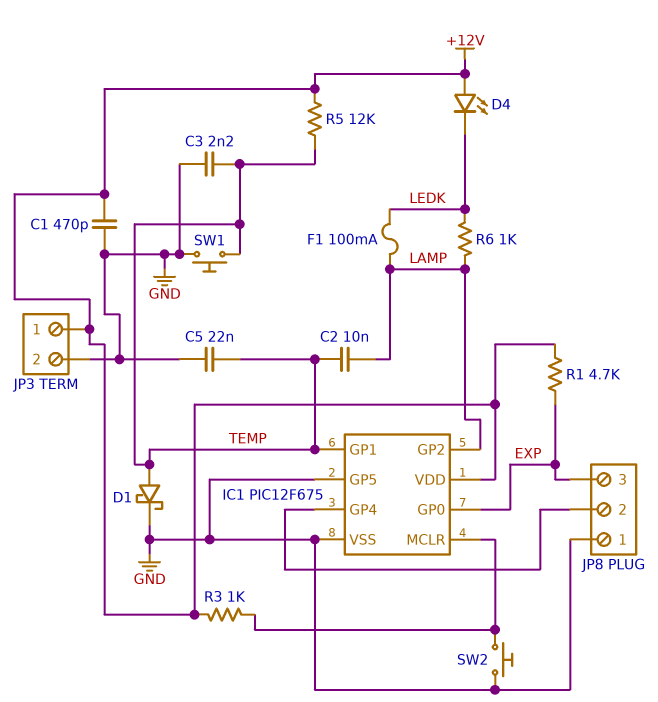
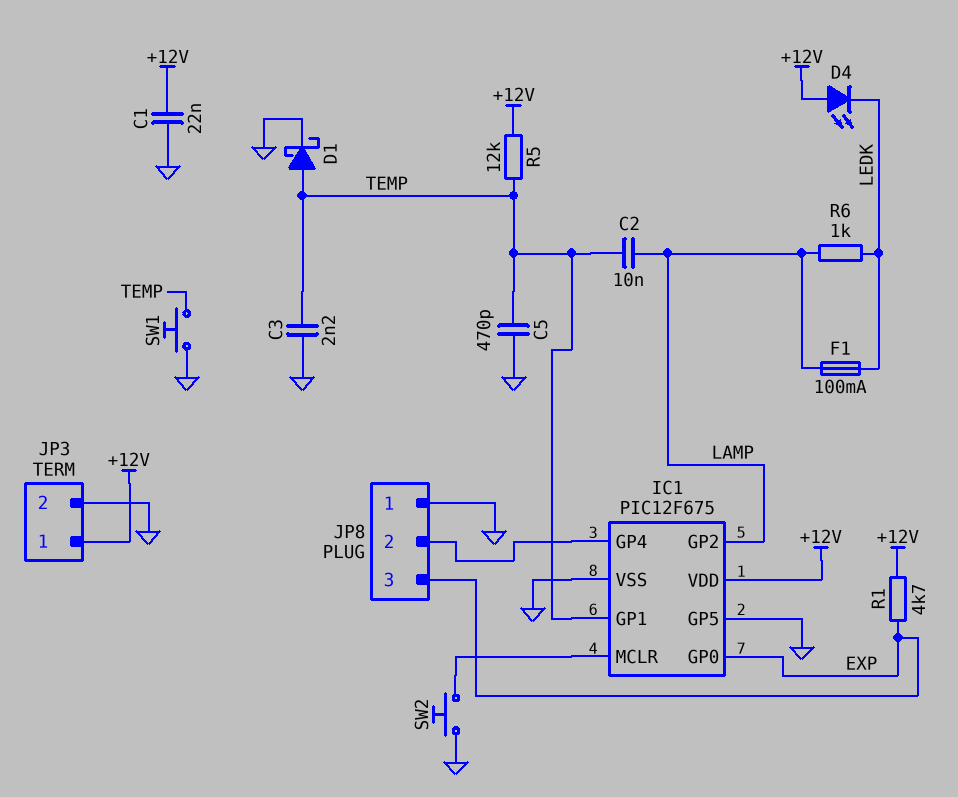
C1: 470pF (+12V, GND) -> 22nF (+12V, GND)
C5: 22nF (GND, TEMP) -> 470pF (GND, TEMP)
R3: 1k (+12V, IC1/MCLR) -> none

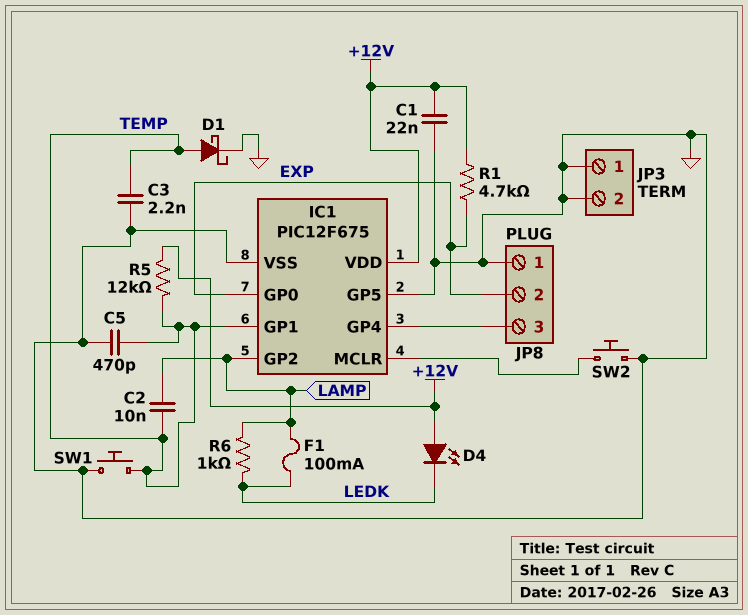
JP3 pin 1: +12V -> GND
JP8 pin 2: IC1/GP4 -> EXP
JP8 pin 3: EXP -> IC1/GP4

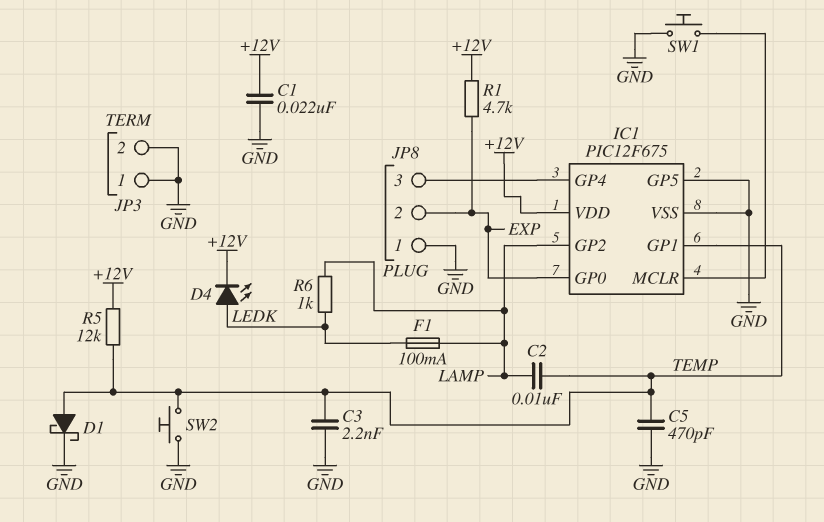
D4: LED (A +12V, K LEDK) -> LED (A LEDK, K +12V)
SW1: button (GND, TEMP) -> button (GND, IC1/MCLR)
SW2: button (GND, IC1/MCLR) -> button (GND, TEMP)

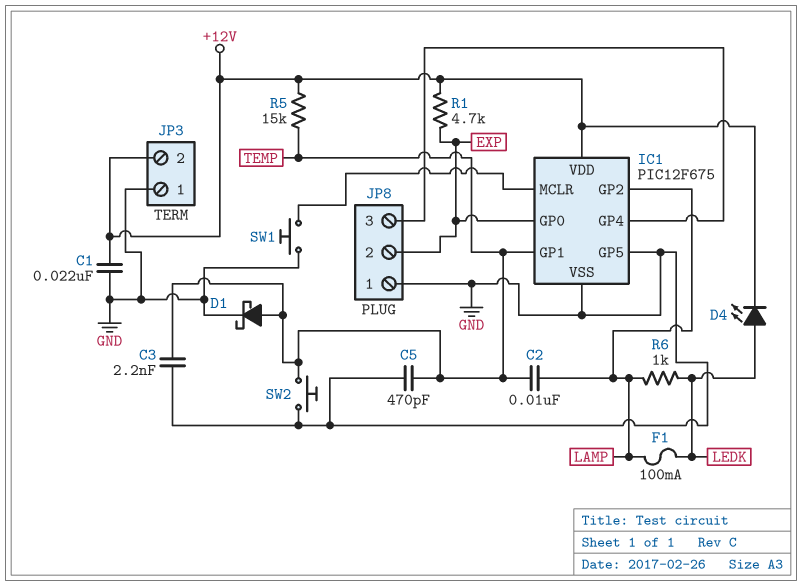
JP3 pin 2: GND -> +12V
R5: 12k (+12V, TEMP) -> 15k (+12V, TEMP)

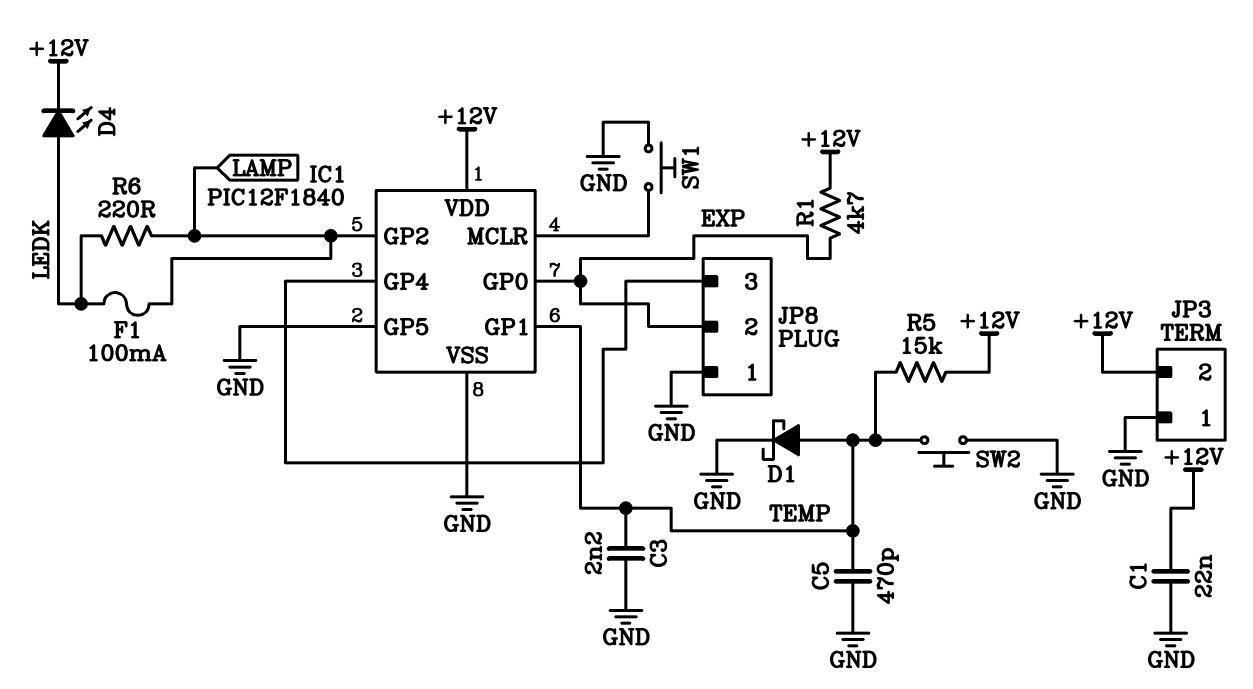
C2: 10nF (LAMP, TEMP) -> none
IC1: PIC12F675 -> PIC12F1840
R6: 1k (LAMP, LEDK) -> 220 (LAMP, LEDK)

